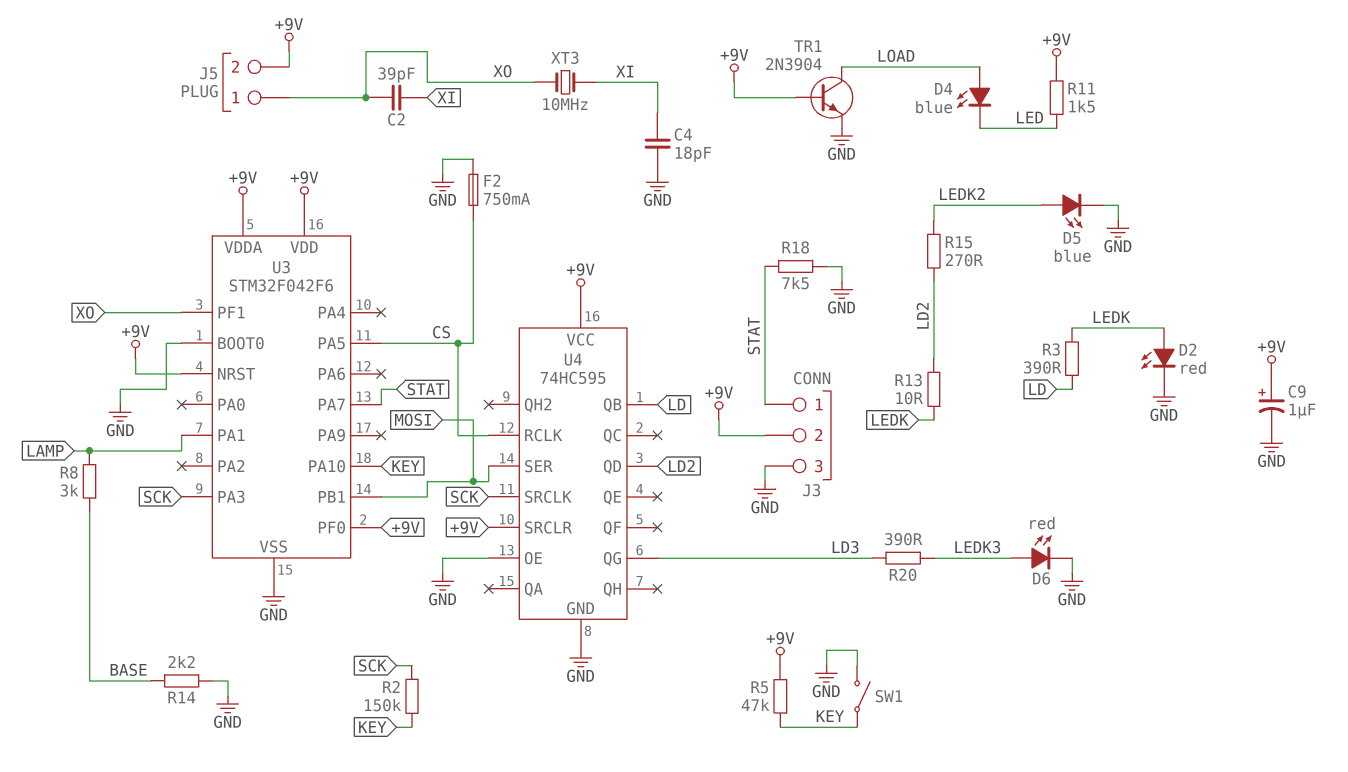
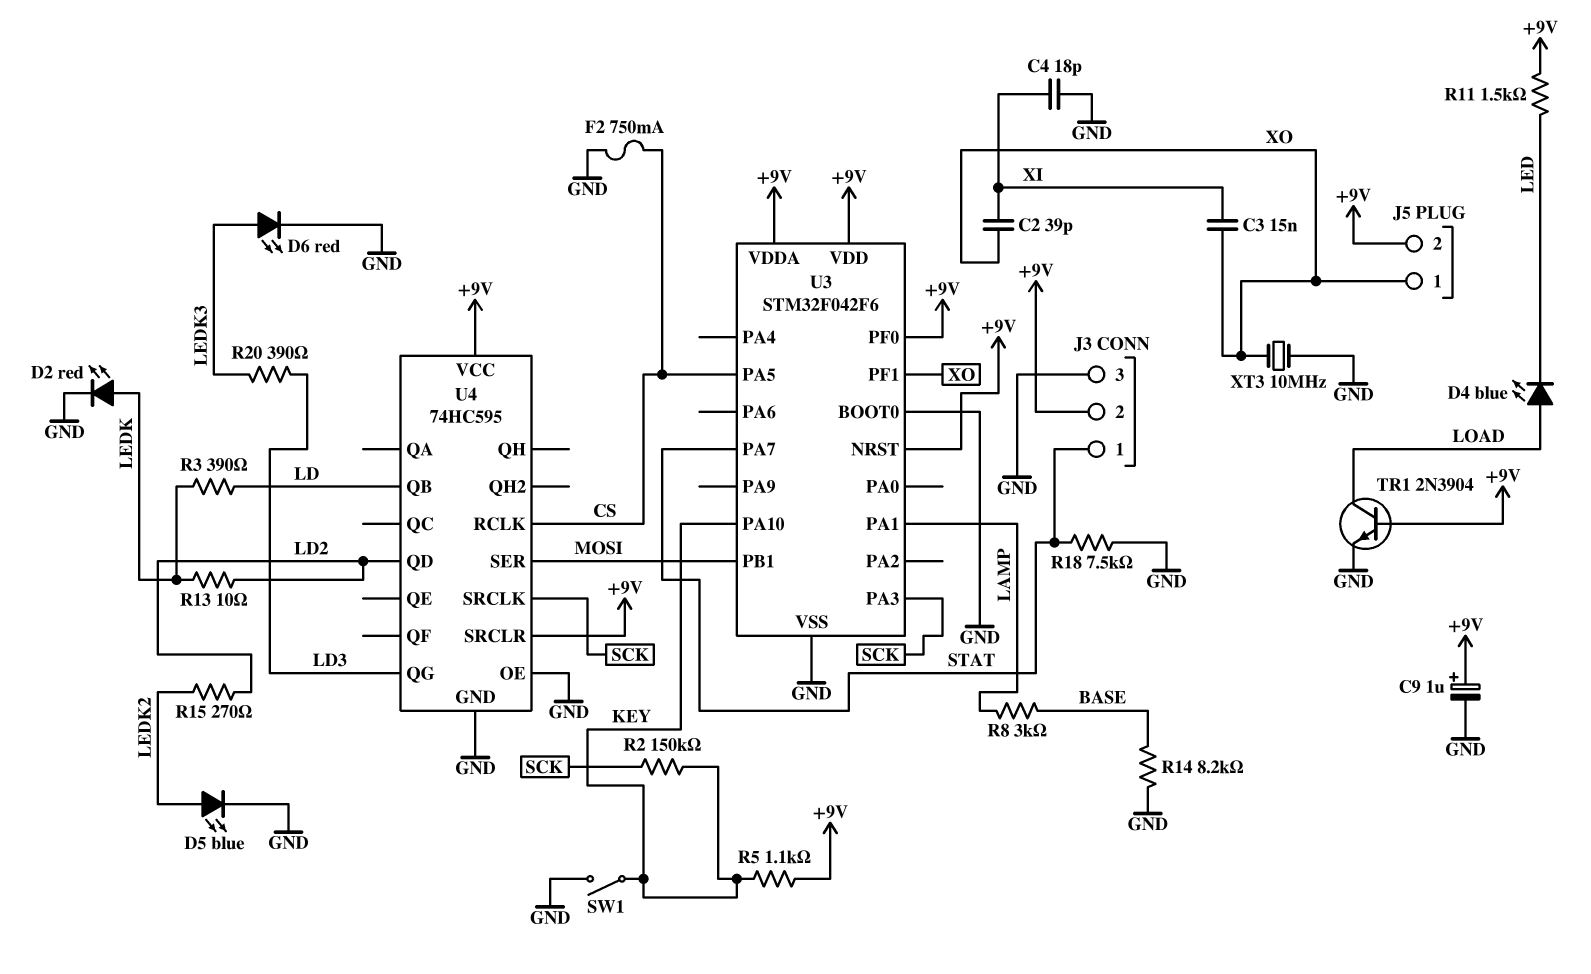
C3: none -> 15nF (XI, XO)
R5: 47k (+9V, KEY) -> 1.1k (+9V, KEY)
R14: 2.2k (BASE, GND) -> 8.2k (BASE, GND)
XT3: 10MHz (XI, XO) -> 10MHz (GND, XO)

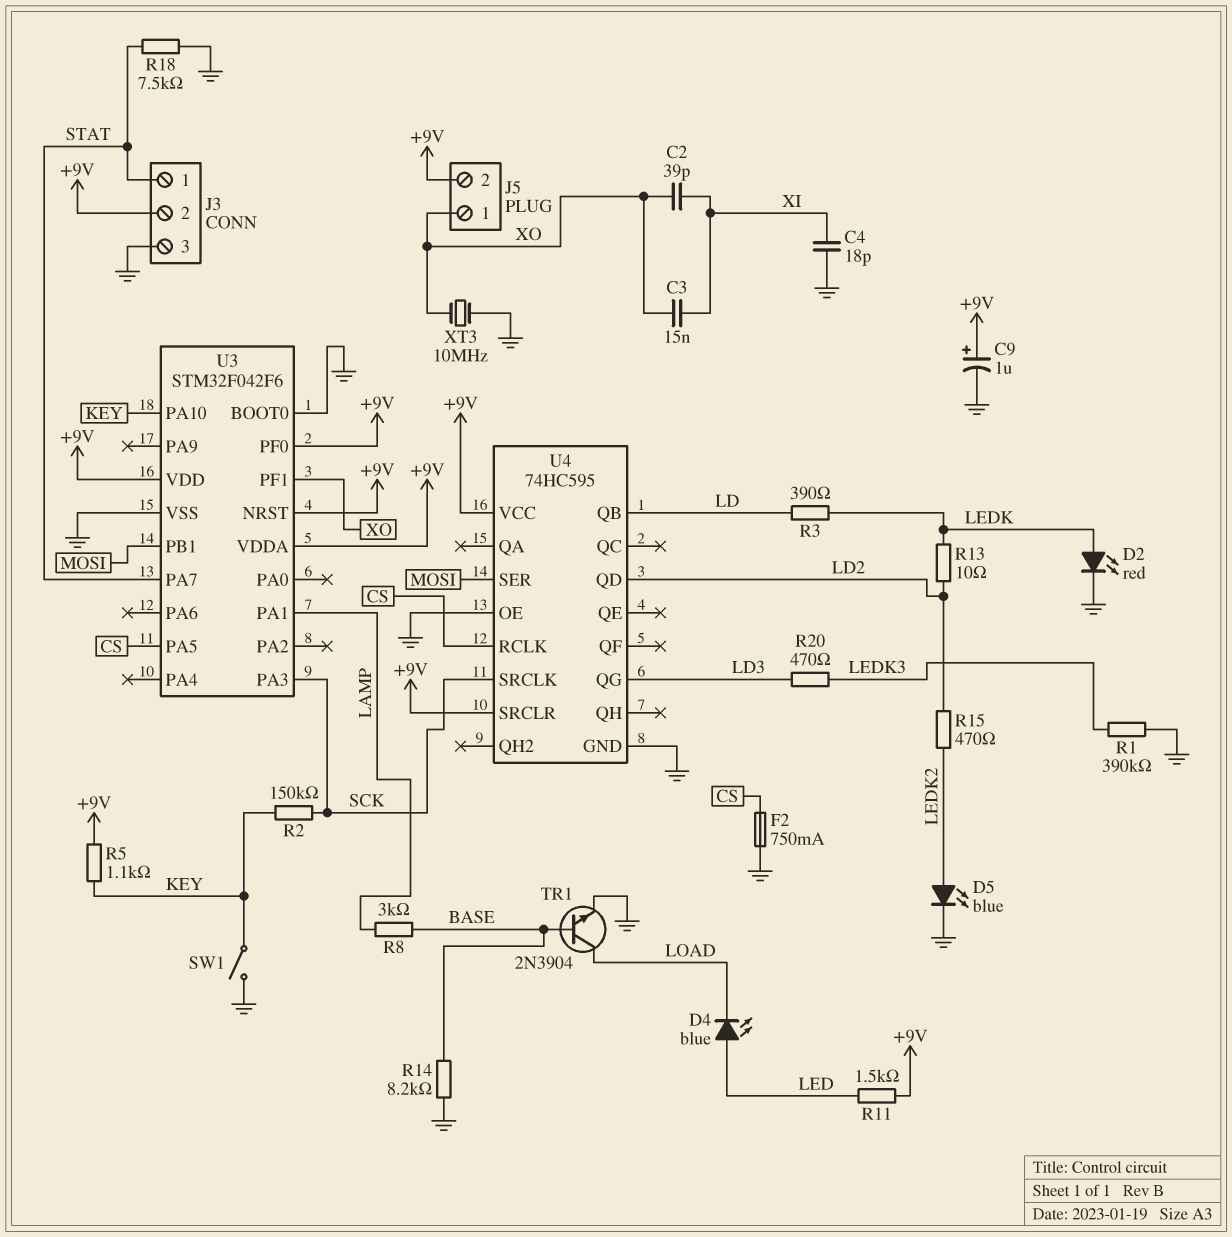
D4: LED blue (A LOAD, K LED) -> LED blue (A LED, K LOAD)
D6: LED red (A LEDK3, K GND) -> none
R1: none -> 390k (GND, LEDK3)
R15: 270 (LD2, LEDK2) -> 470 (LD2, LEDK2)
R20: 390 (LD3, LEDK3) -> 470 (LD3, LEDK3)
TR1: NPN 2N3904 (B +9V, C LOAD, E GND) -> NPN 2N3904 (B BASE, C LOAD, E GND)

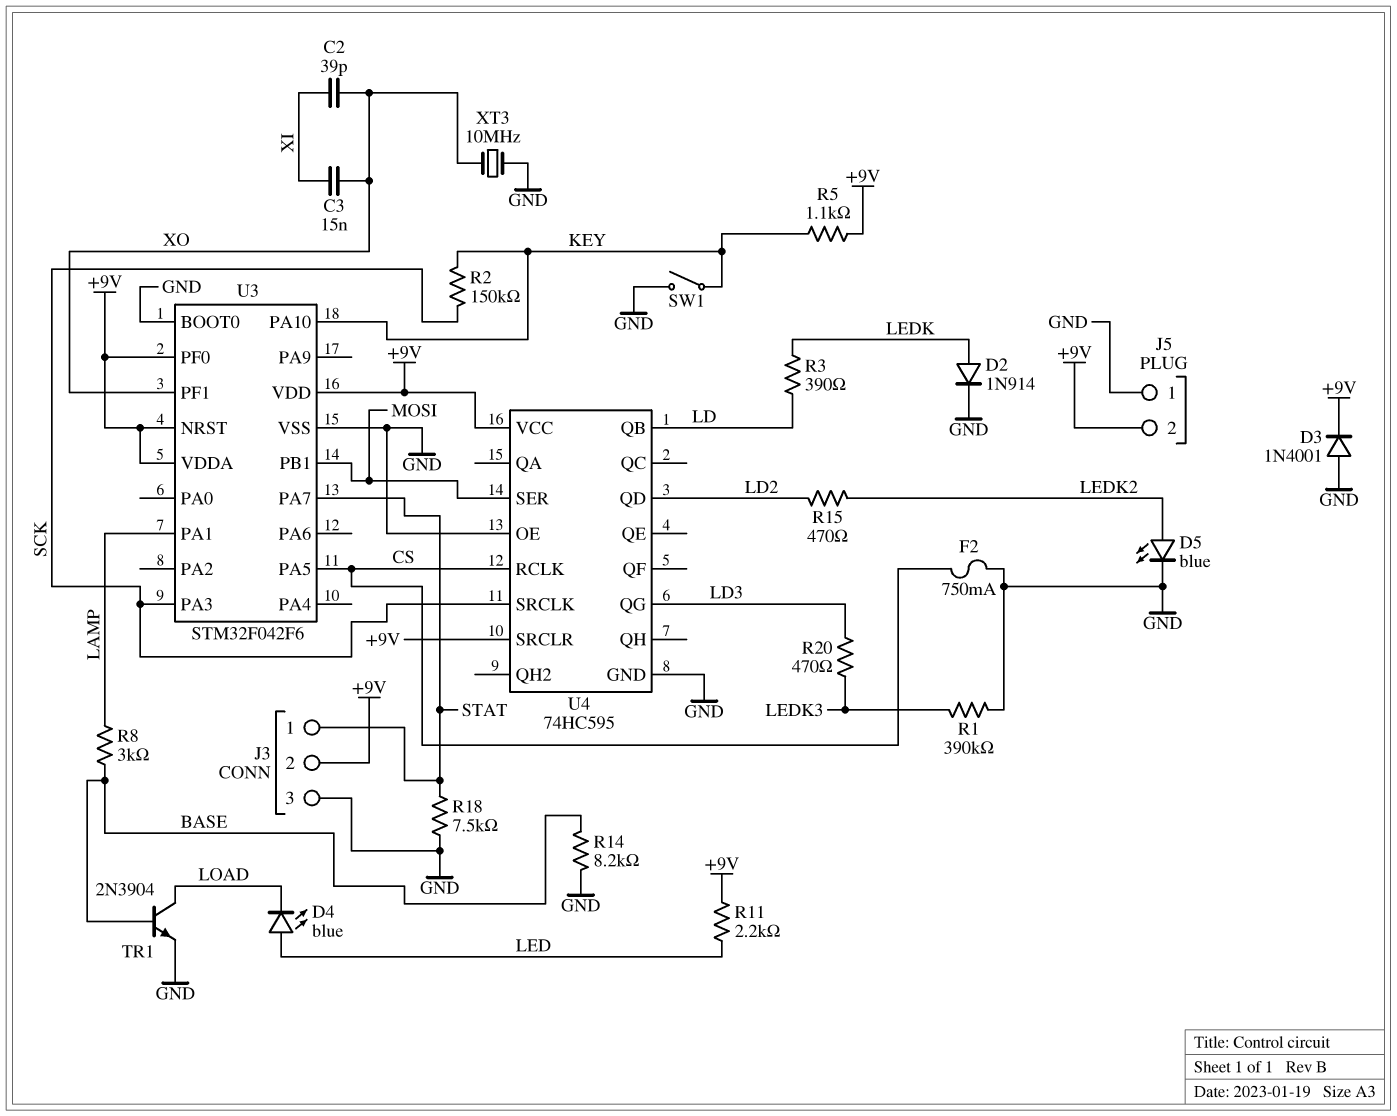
C4: 18pF (GND, XI) -> none
C9: 1uF (plus +9V, minus GND) -> none
D2: LED red (A LEDK, K GND) -> diode 1N914 (A LEDK, K GND)
D3: none -> diode 1N4001 (A GND, K +9V)
J5 pin 1: XO -> GND
R11: 1.5k (+9V, LED) -> 2.2k (+9V, LED)
R13: 10 (LD2, LEDK) -> none

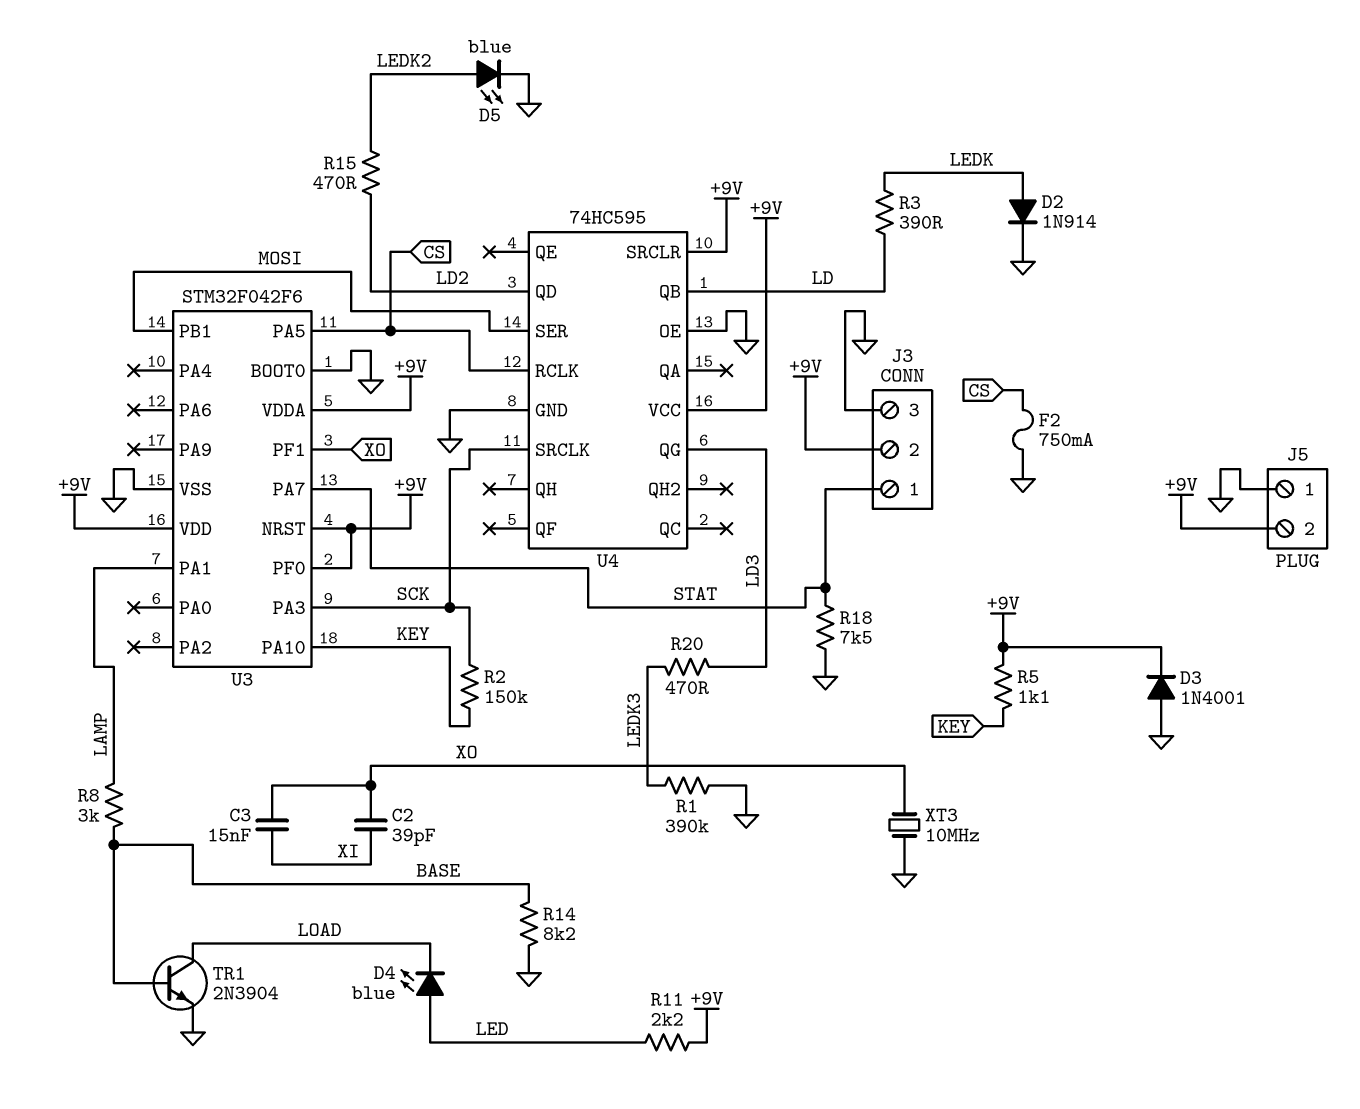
SW1: switch (GND, KEY) -> none

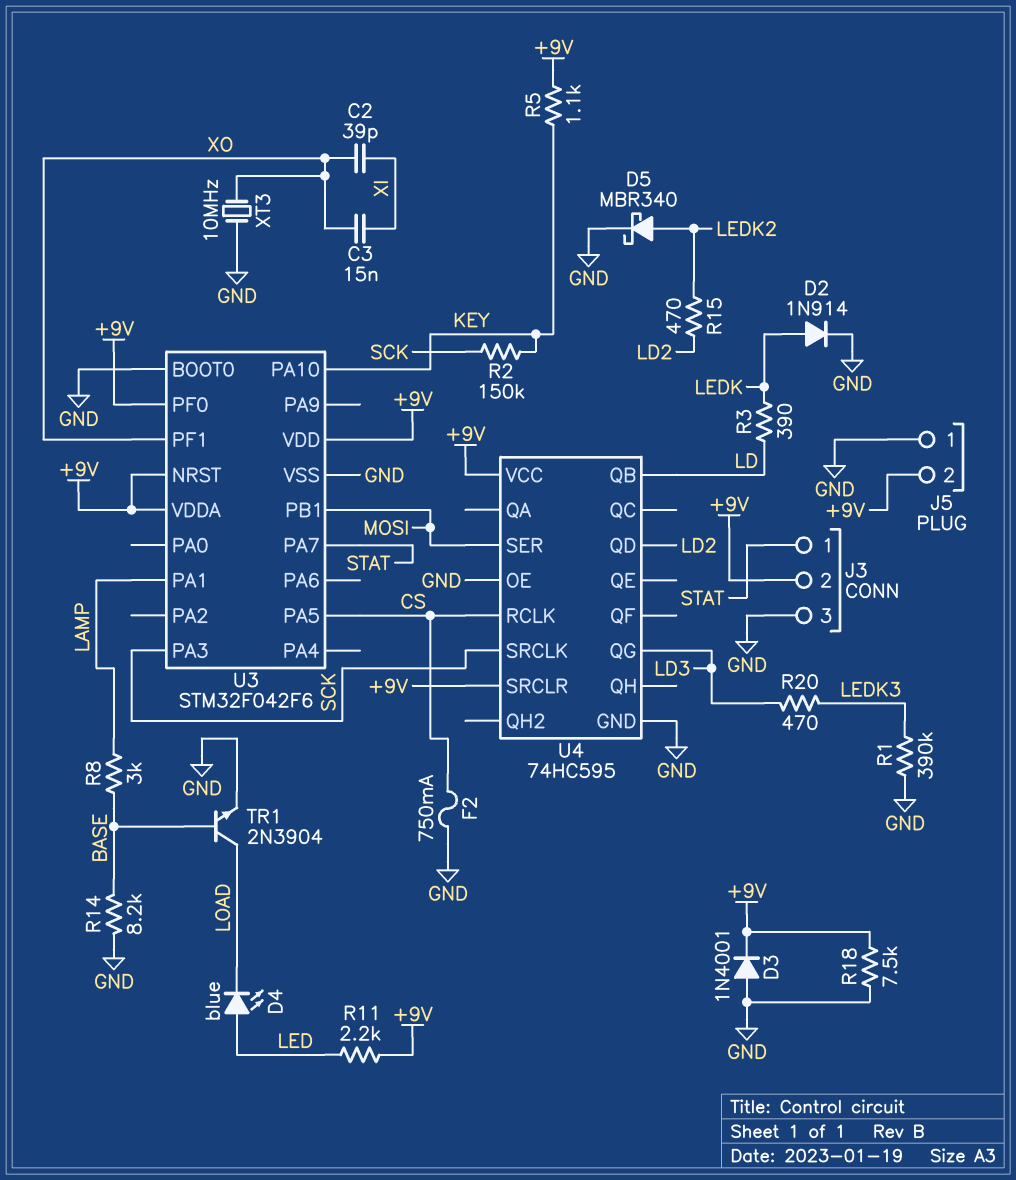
D5: LED blue (A LEDK2, K GND) -> schottky MBR340 (A LEDK2, K GND)
R18: 7.5k (GND, STAT) -> 7.5k (+9V, GND)

